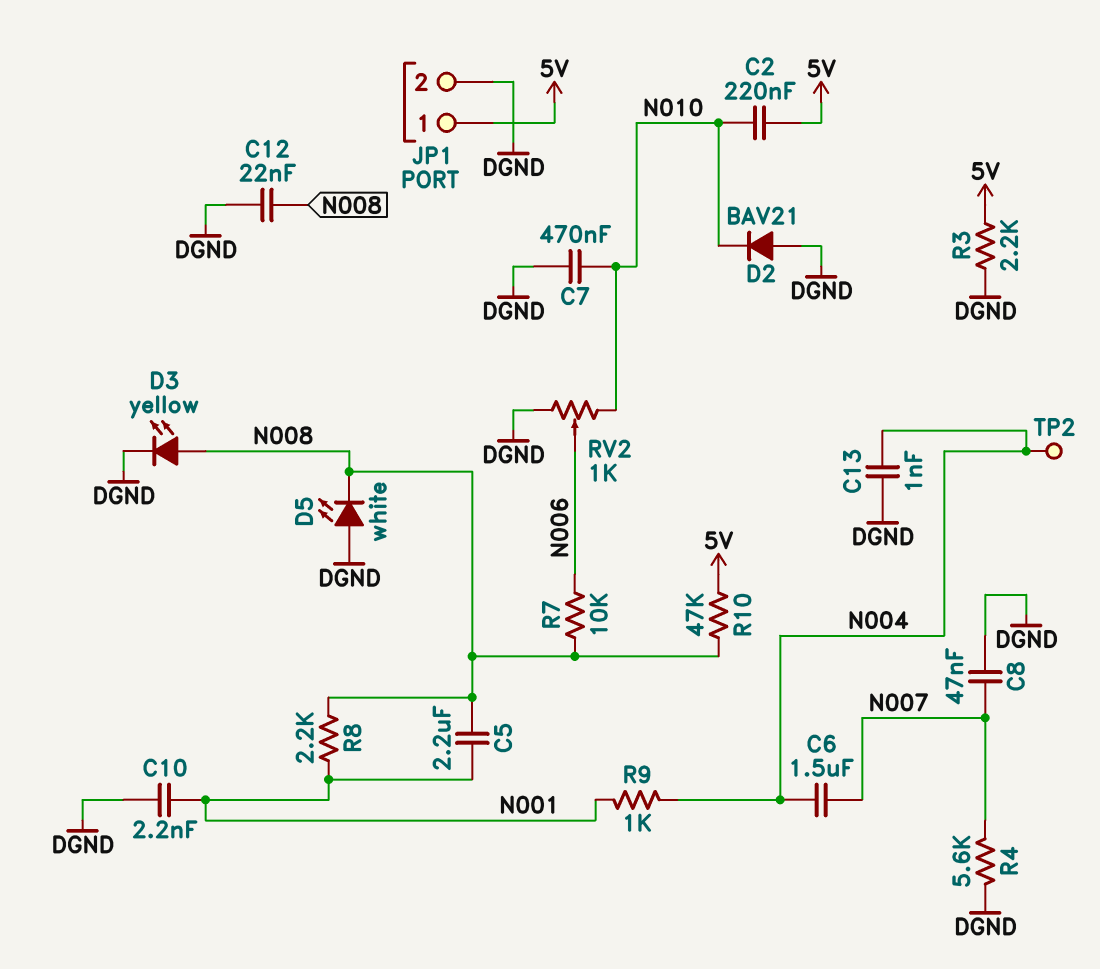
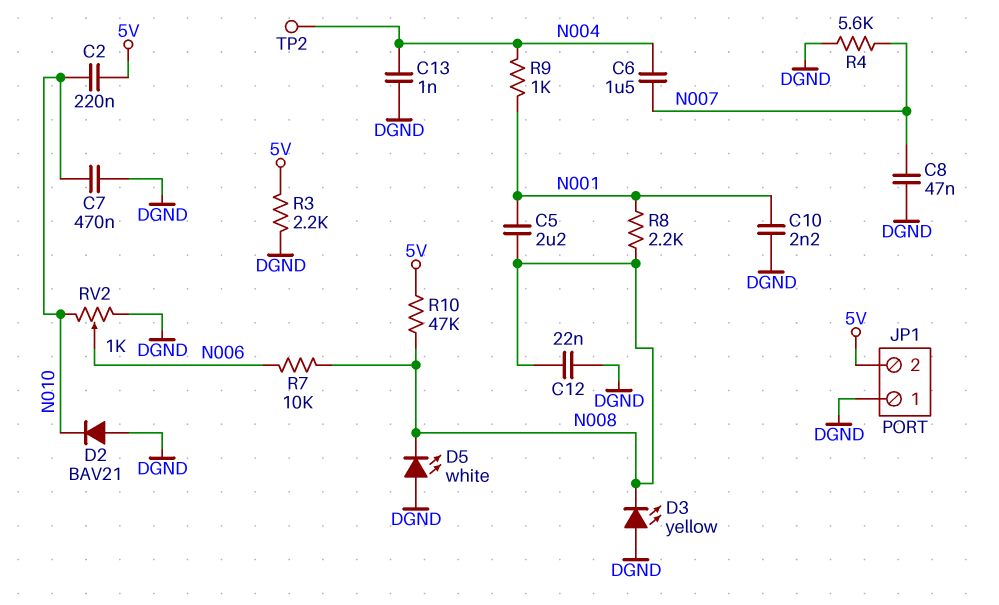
D3: LED yellow (A N008, K DGND) -> LED yellow (A DGND, K N008)
JP1 pin 1: 5V -> DGND
JP1 pin 2: DGND -> 5V

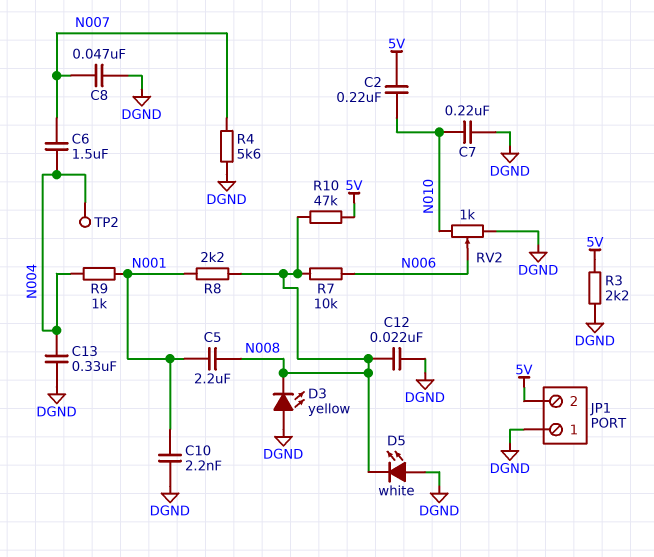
C7: 470nF (DGND, N010) -> 220nF (DGND, N010)
C13: 1nF (DGND, N004) -> 330nF (DGND, N004)
D2: diode BAV21 (A DGND, K N010) -> none

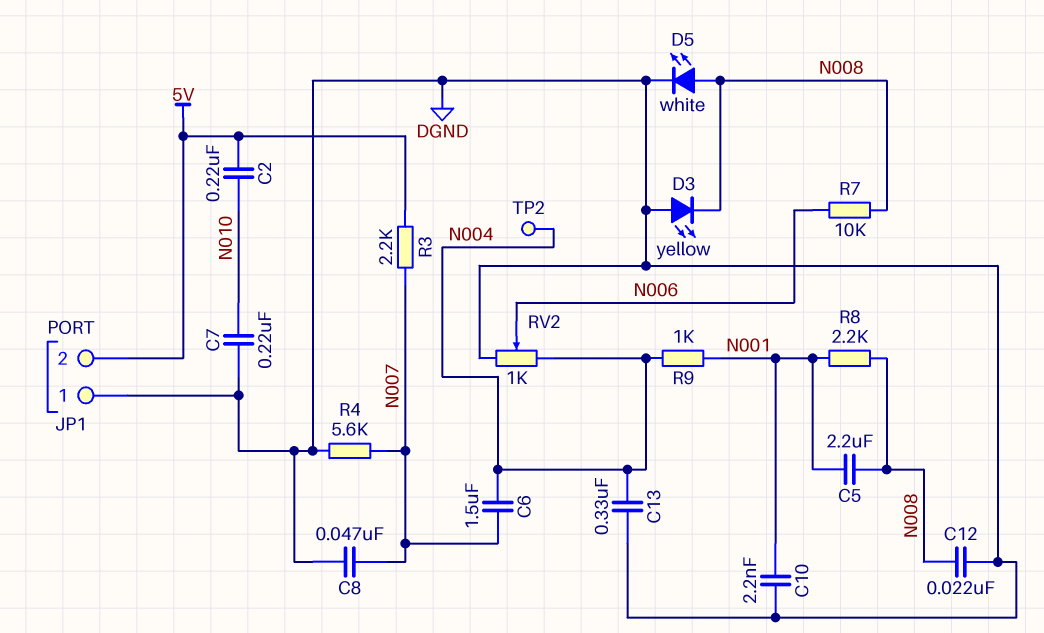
D5: LED white (A DGND, K N008) -> LED white (A N008, K DGND)
R3: 2.2k (5V, DGND) -> 2.2k (5V, N007)
R10: 47k (5V, N008) -> none
RV2: 1k (DGND, N010, wiper N006) -> 1k (DGND, N004, wiper N006)

